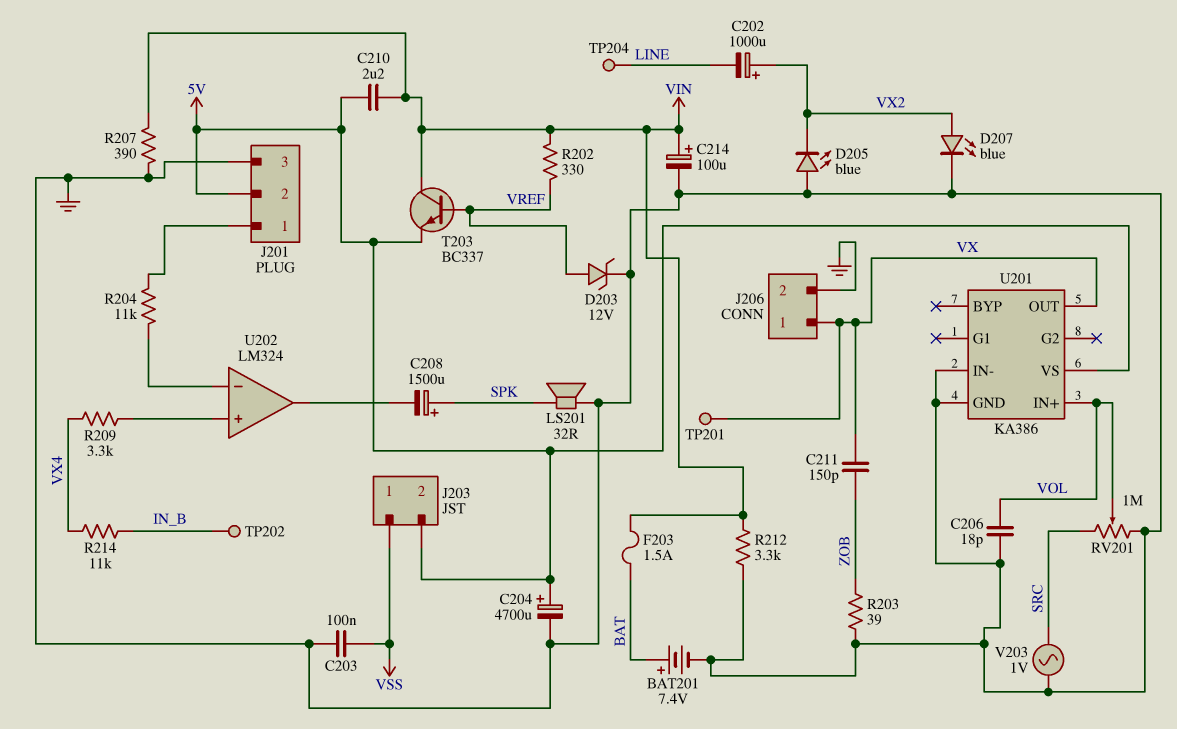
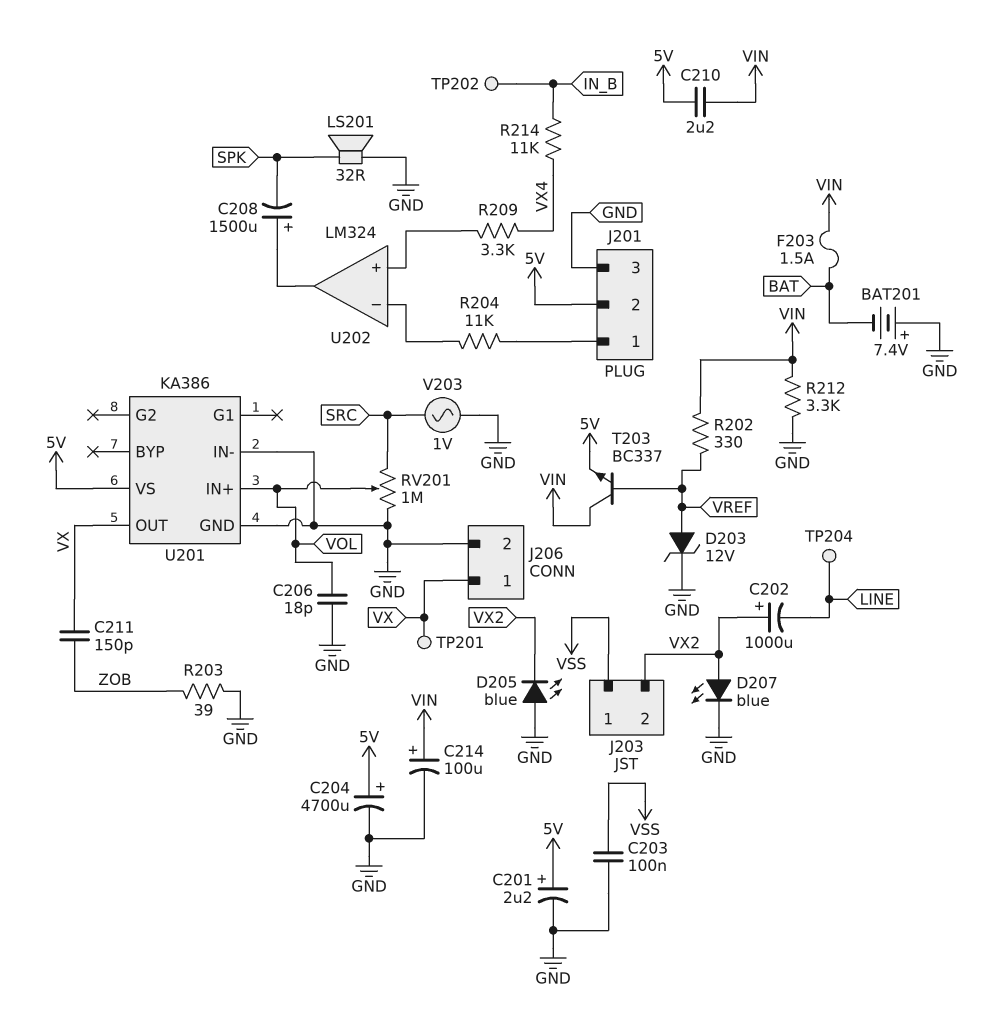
BAT201: 7.4V (plus BAT, minus GND) -> 7.4V (plus GND, minus BAT)
C201: none -> 2.2uF (plus 5V, minus GND)
C208: 1500uF (plus SPK, minus U202/out) -> 1500uF (plus U202/out, minus SPK)
J203 pin 2: 5V -> VX2
R207: 390 (GND, VIN) -> none

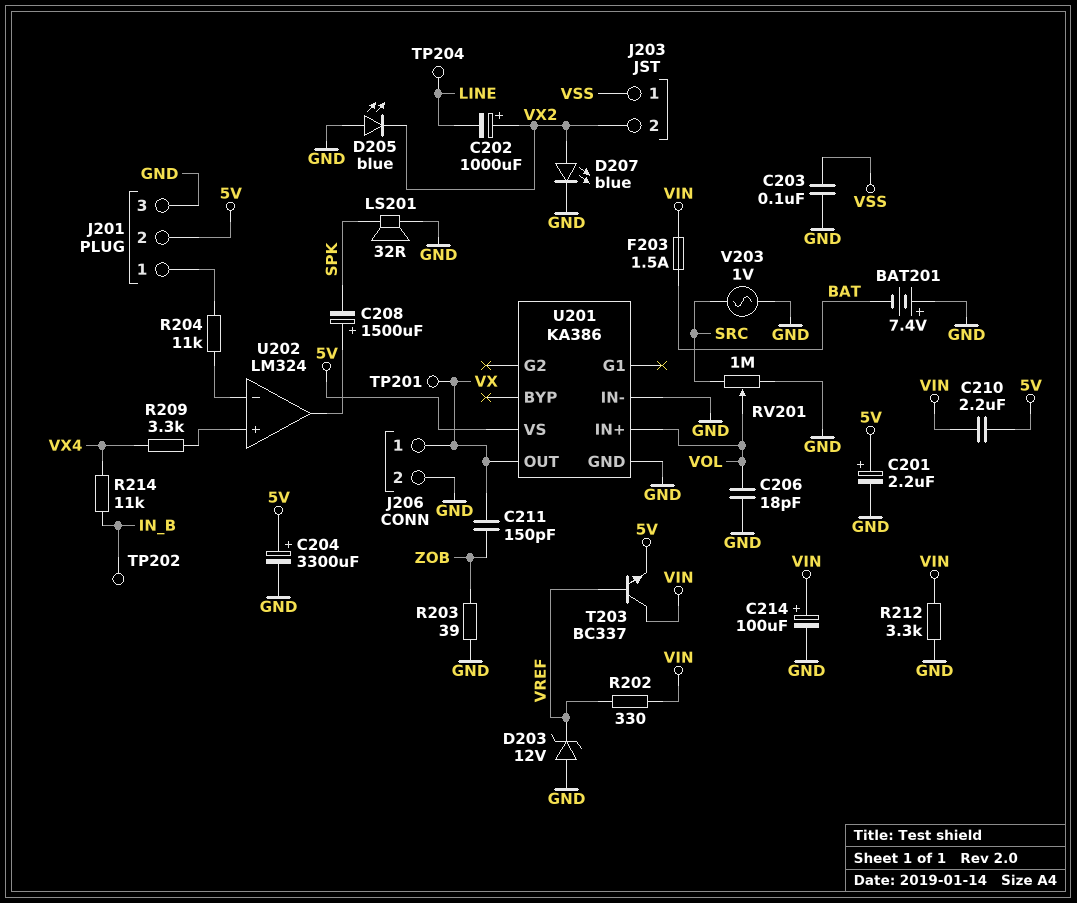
C204: 4700uF (plus 5V, minus GND) -> 3300uF (plus 5V, minus GND)
D203: zener 12V (A VREF, K GND) -> zener 12V (A GND, K VREF)

